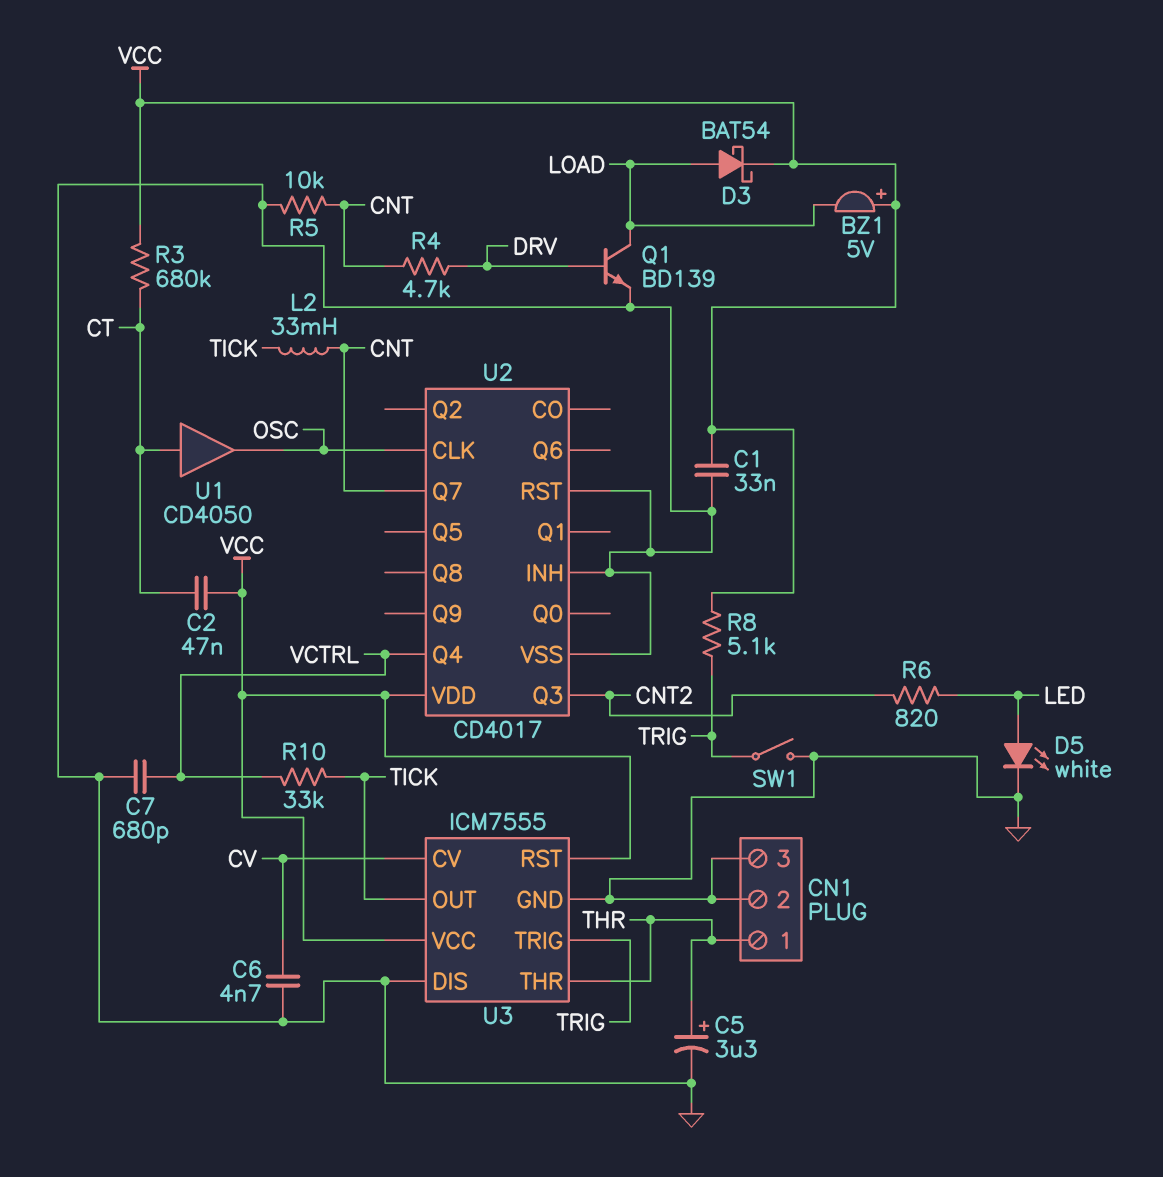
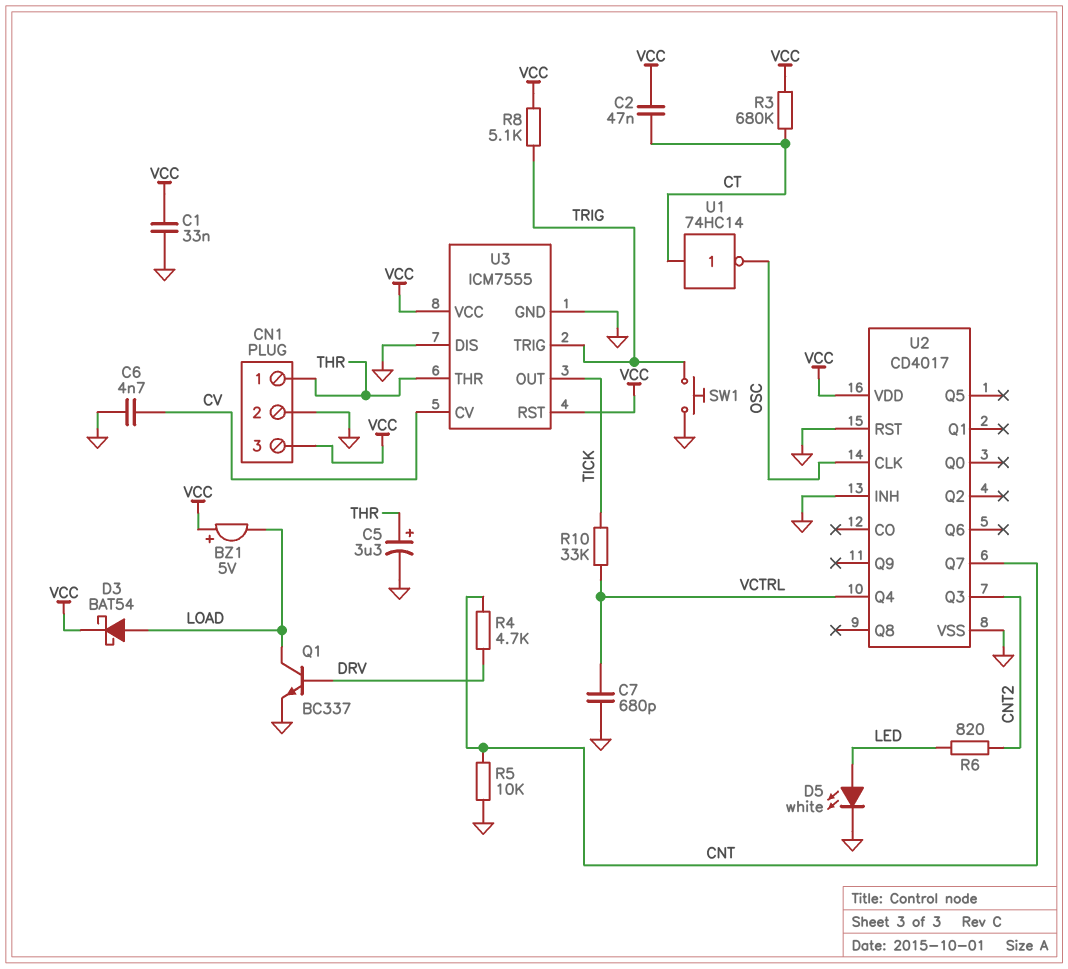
CN1 pin 3: GND -> VCC
L2: 33mH (CNT, TICK) -> none
Q1: NPN BD139 (B DRV, C LOAD, E GND) -> NPN BC337 (B DRV, C LOAD, E GND)
SW1: switch (GND, TRIG) -> button (GND, TRIG)
U1: buffer CD4050 (in CT, out OSC) -> NOT 74HC14 (in CT, out OSC)

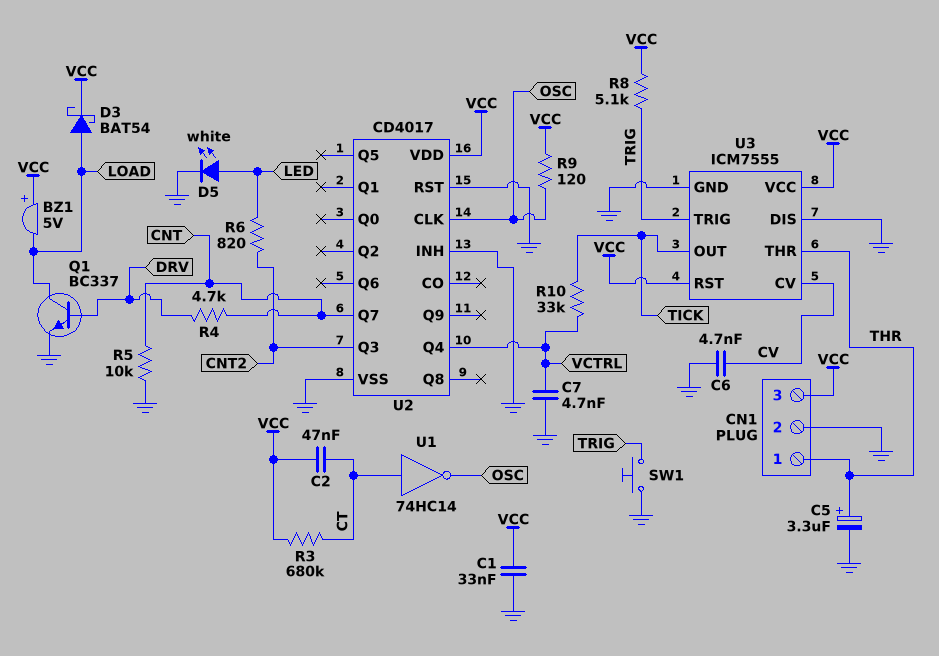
C7: 680pF (GND, VCTRL) -> 4.7nF (GND, VCTRL)
R9: none -> 120 (OSC, VCC)

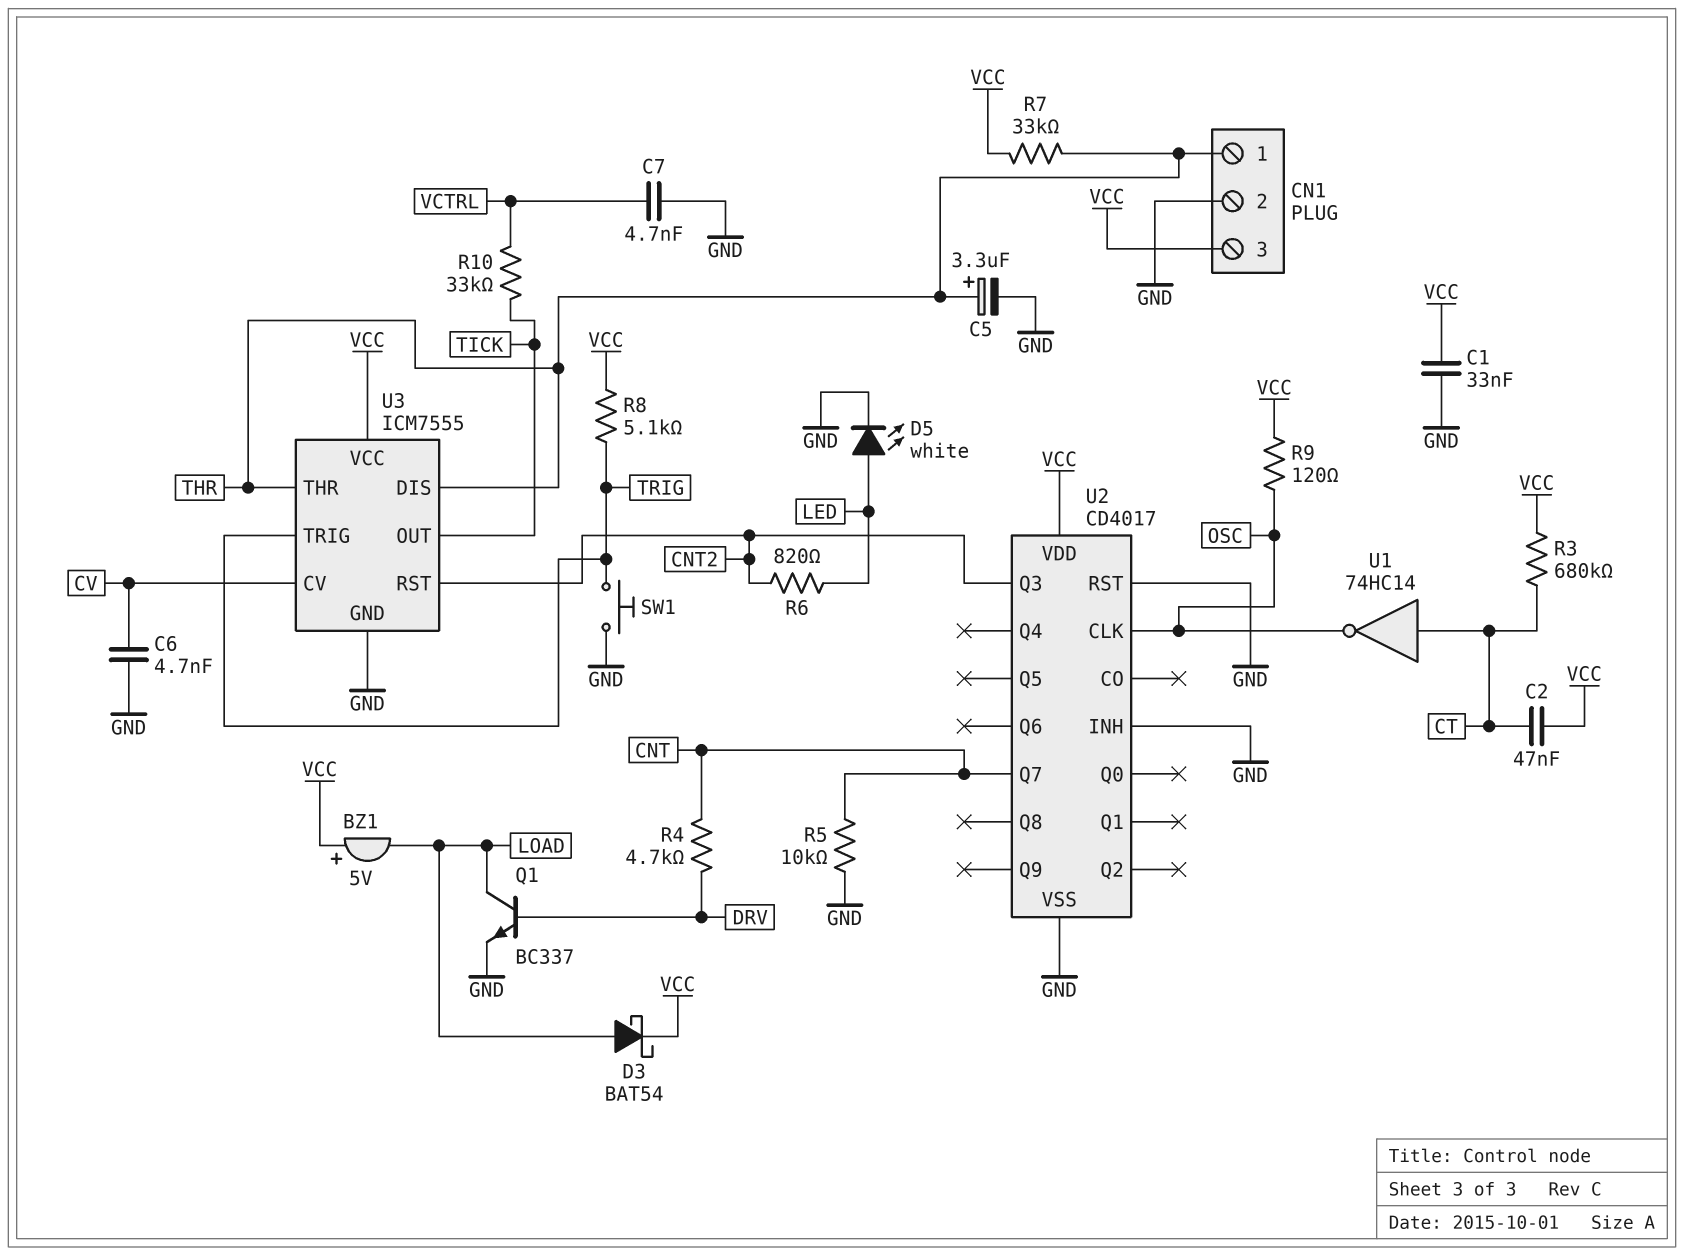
R7: none -> 33k (THR, VCC)
U2 pin Q4: VCTRL -> none
U3 pin DIS: GND -> THR
U3 pin RST: VCC -> CNT2

